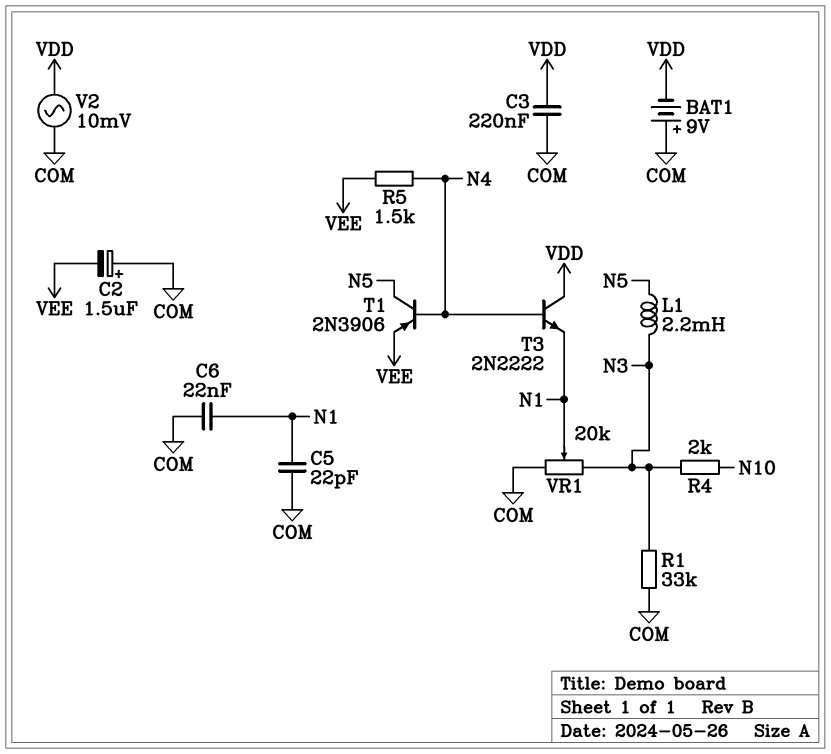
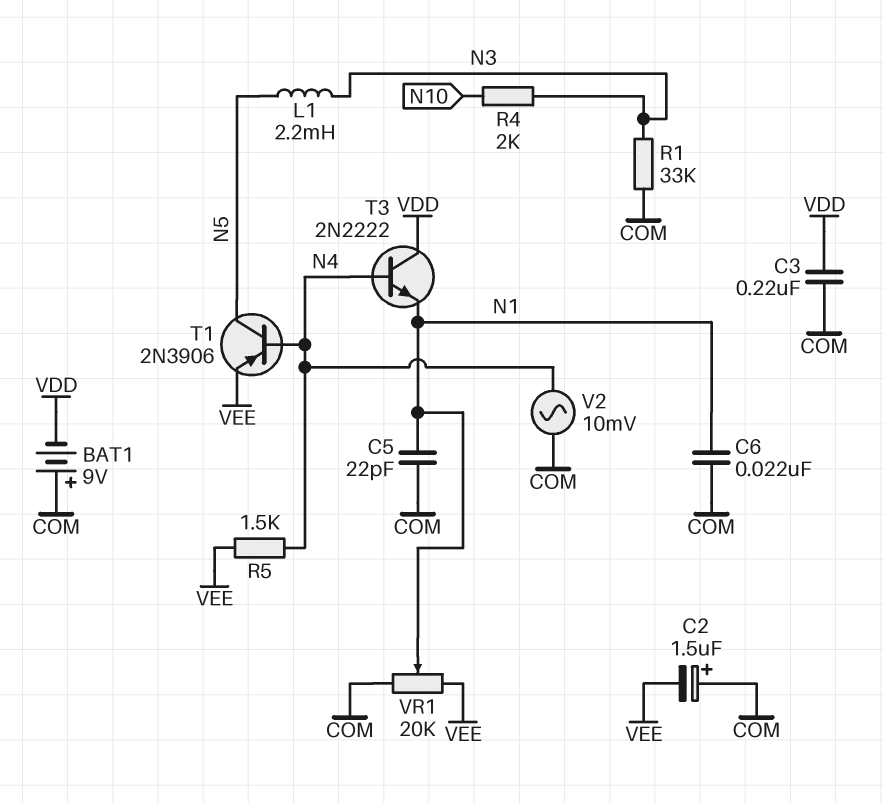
V2: AC 10mV (COM, VDD) -> AC 10mV (COM, N4)
VR1: 20k (COM, N3, wiper N1) -> 20k (COM, VEE, wiper N1)

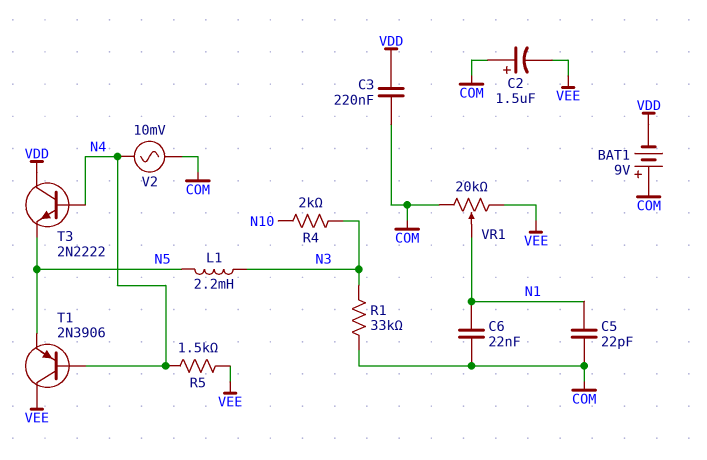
T1: PNP 2N3906 (B N4, C N5, E VEE) -> PNP 2N3906 (B N4, C VEE, E N5)
T3: NPN 2N2222 (B N4, C VDD, E N1) -> NPN 2N2222 (B N4, C VDD, E N5)

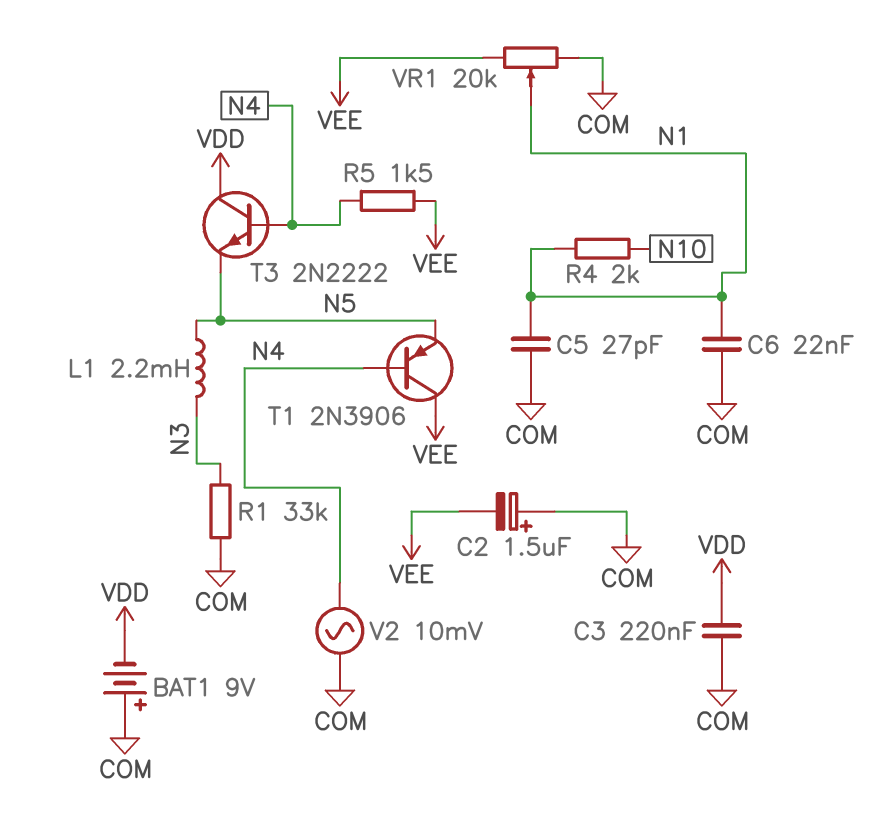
C5: 22pF (COM, N1) -> 27pF (COM, N1)
R4: 2k (N3, N10) -> 2k (N1, N10)

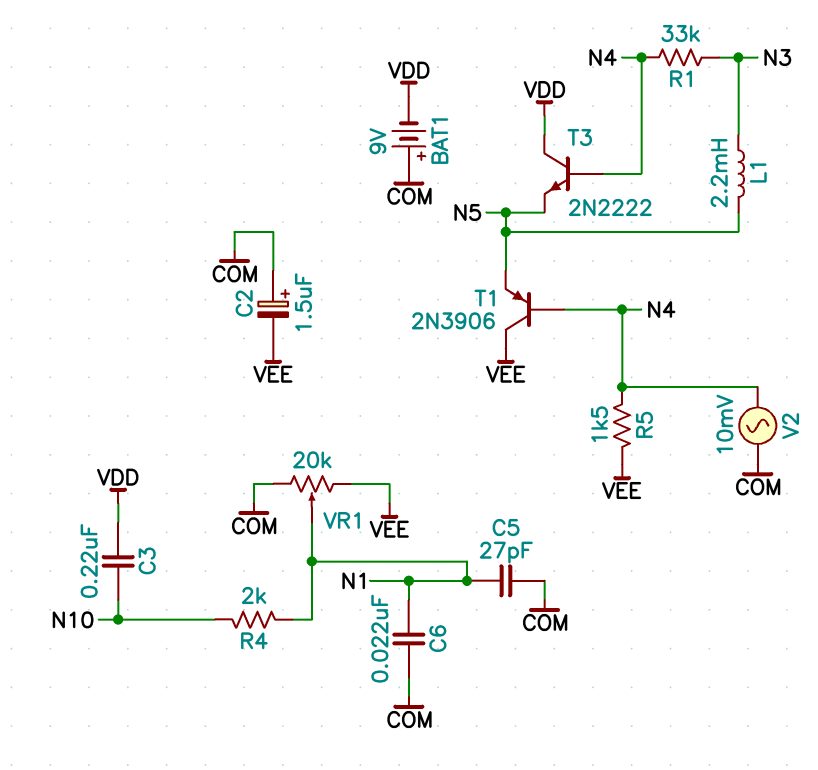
C3: 220nF (COM, VDD) -> 220nF (N10, VDD)
R1: 33k (COM, N3) -> 33k (N3, N4)

